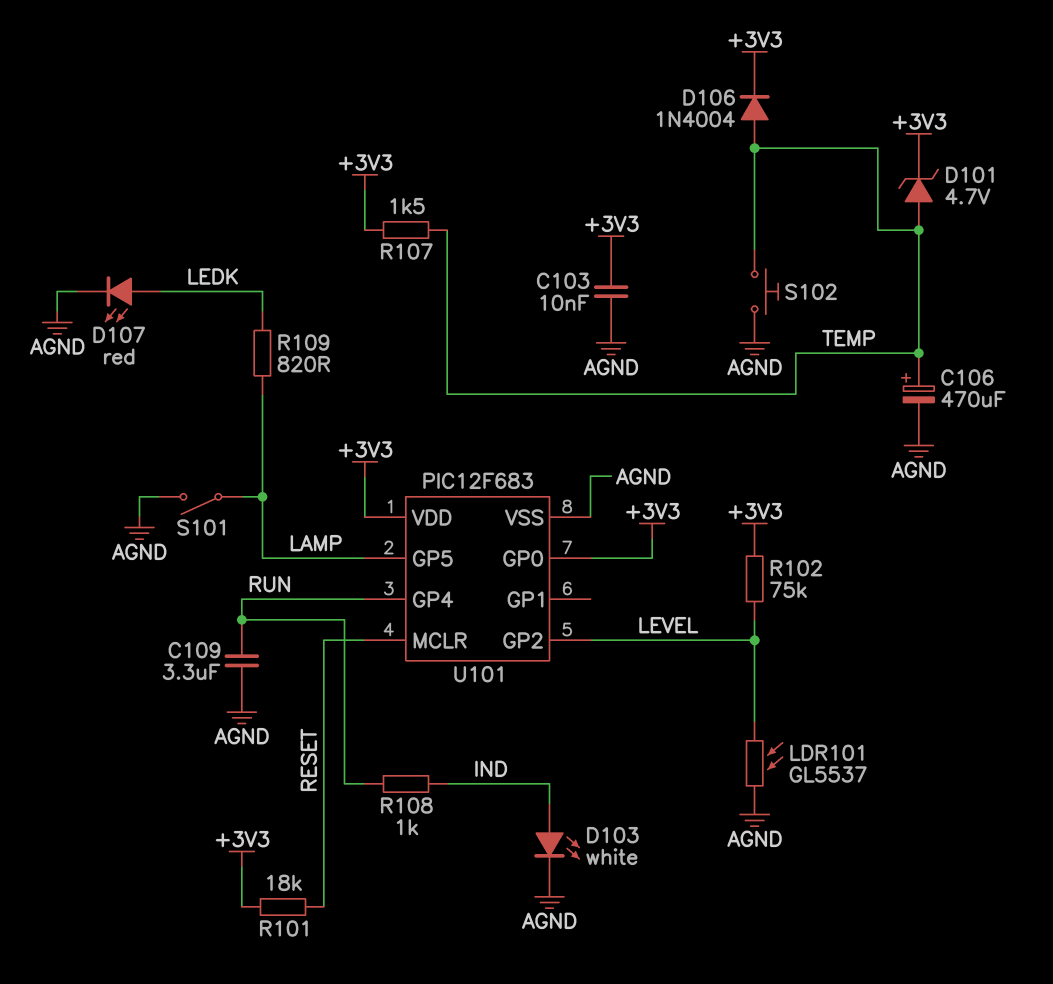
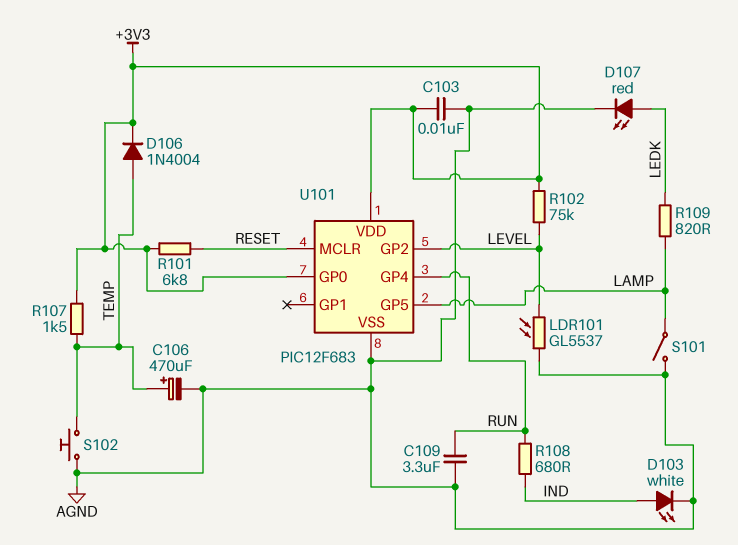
D101: zener 4.7V (A TEMP, K +3V3) -> none
R101: 18k (+3V3, RESET) -> 6.8k (+3V3, RESET)
R108: 1k (IND, RUN) -> 680 (IND, RUN)

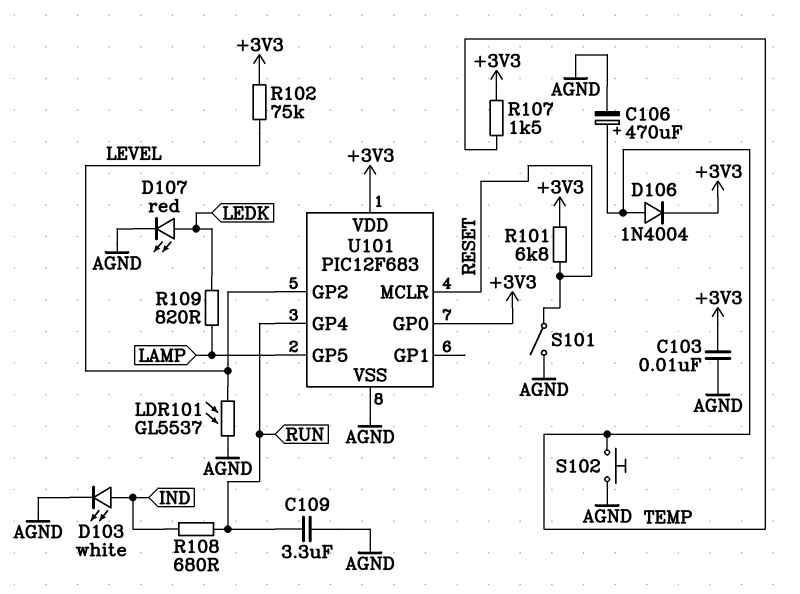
S101: switch (AGND, LAMP) -> switch (AGND, RESET)

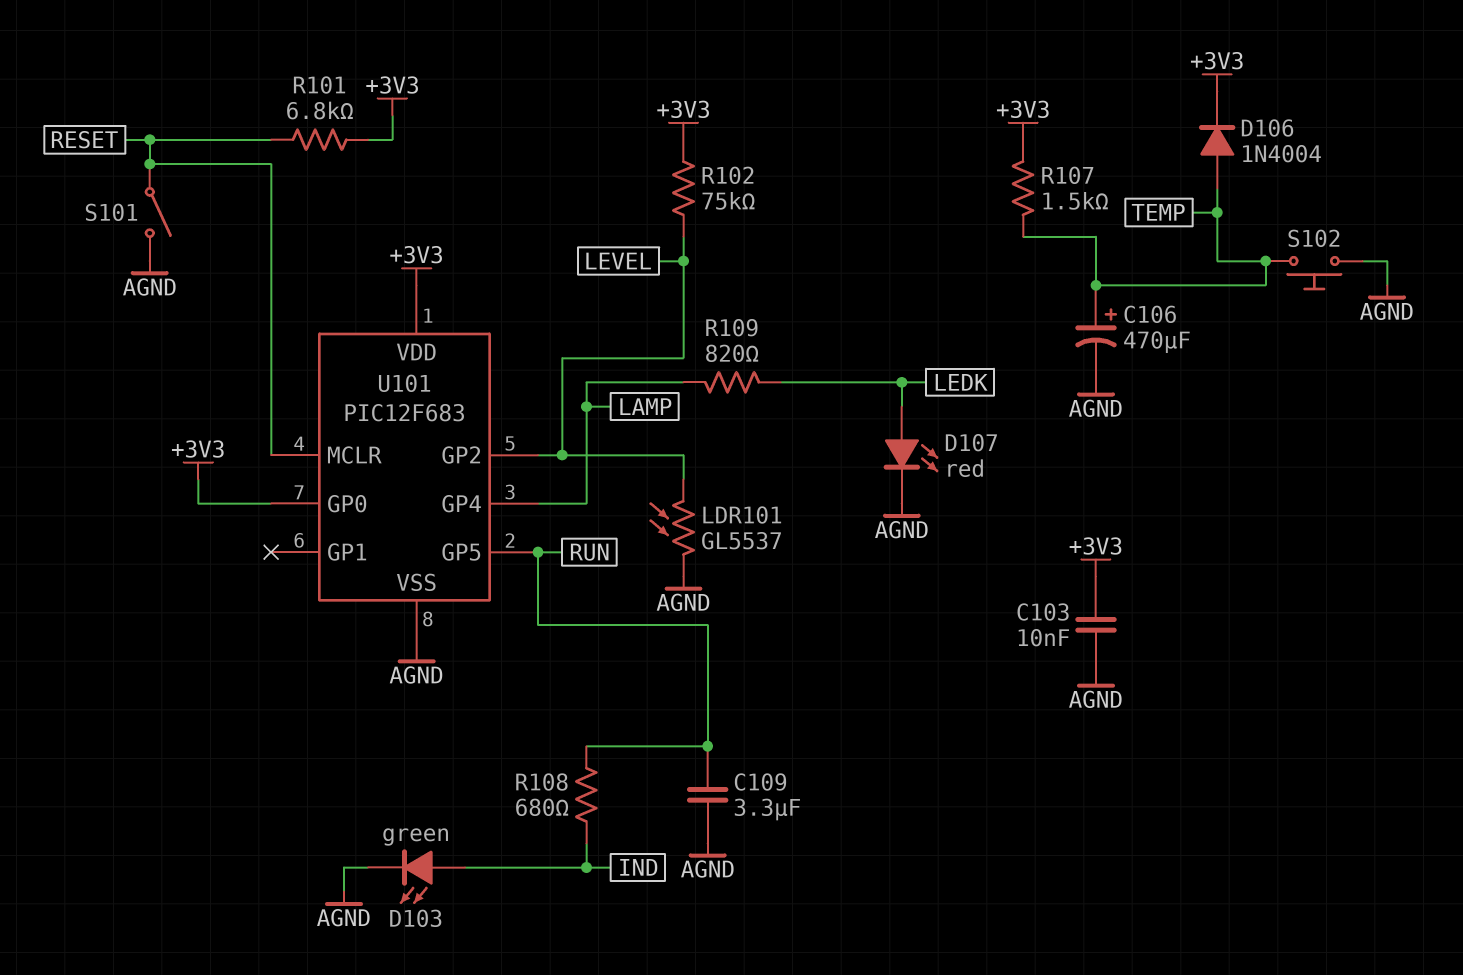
D103: LED white (A IND, K AGND) -> LED green (A IND, K AGND)
U101 pin GP4: RUN -> LAMP
U101 pin GP5: LAMP -> RUN

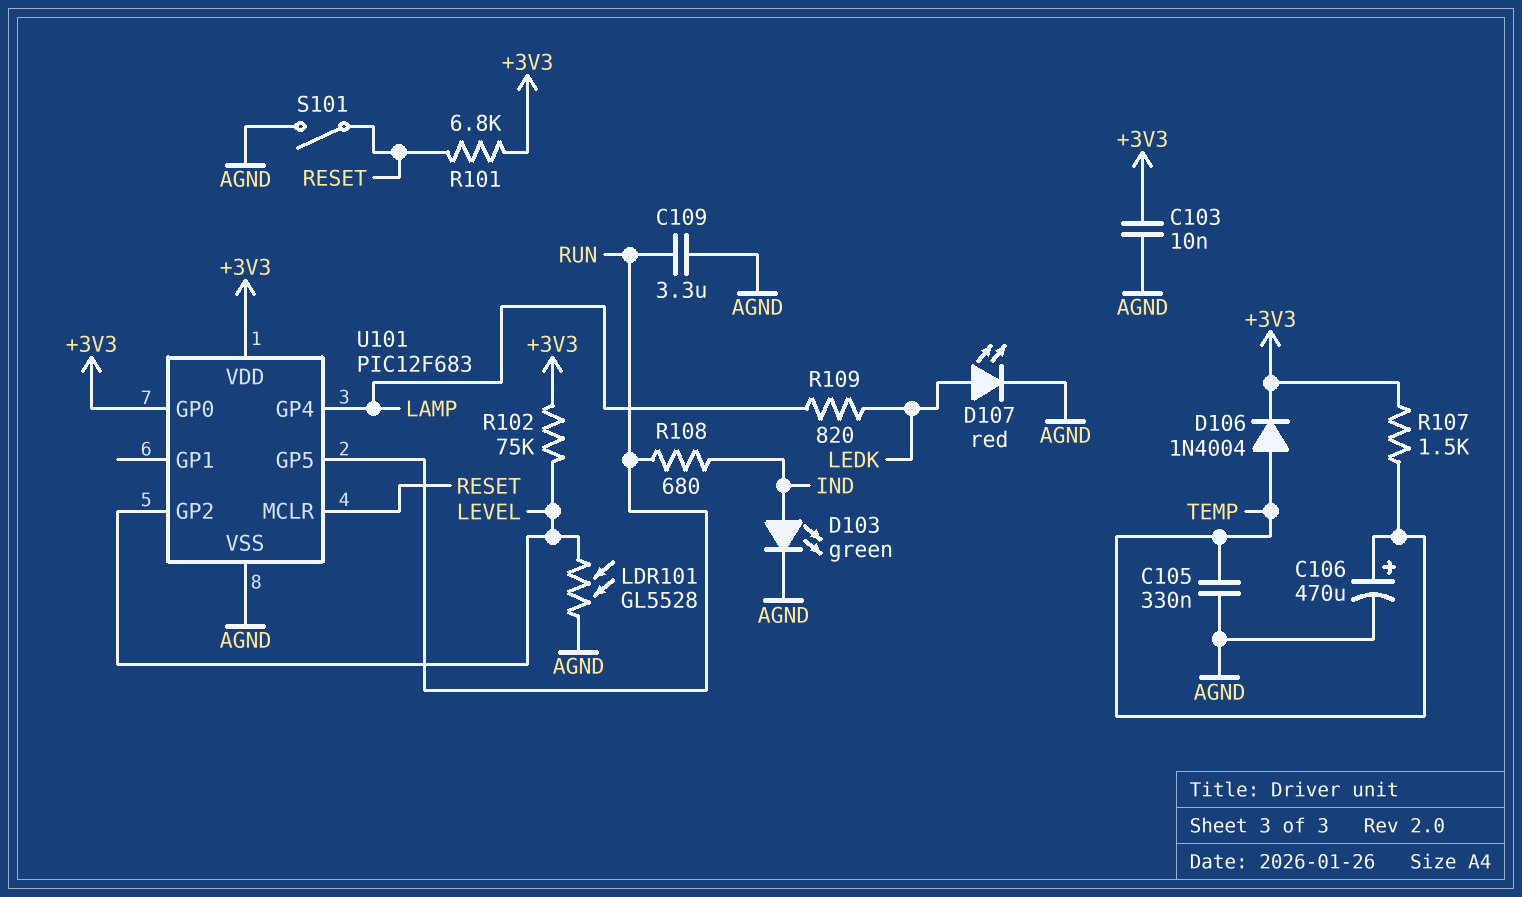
C105: none -> 330nF (AGND, TEMP)
LDR101: GL5537 (AGND, LEVEL) -> GL5528 (AGND, LEVEL)
S102: button (AGND, TEMP) -> none

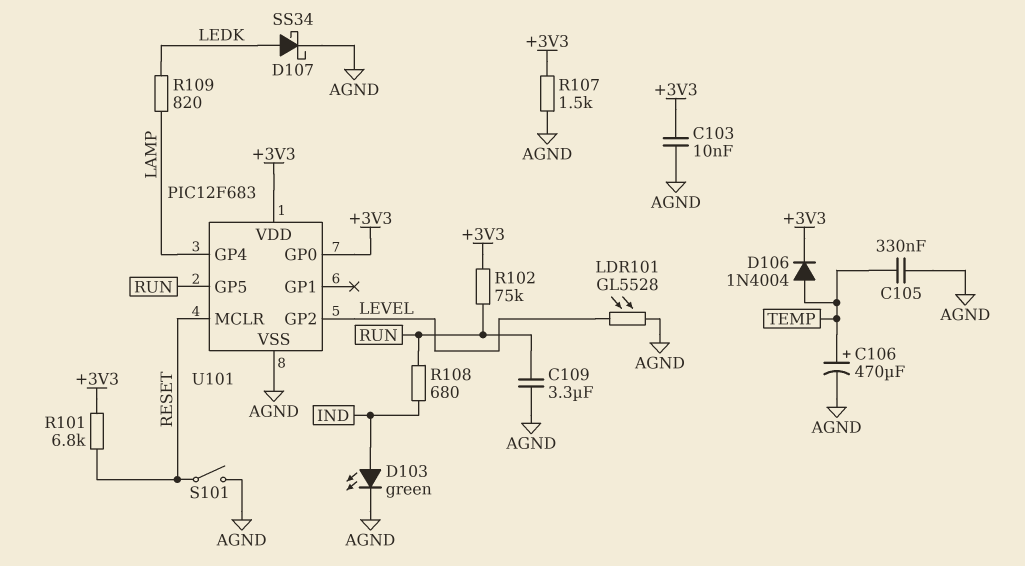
D107: LED red (A LEDK, K AGND) -> schottky SS34 (A LEDK, K AGND)
R102: 75k (+3V3, LEVEL) -> 75k (+3V3, RUN)
R107: 1.5k (+3V3, TEMP) -> 1.5k (+3V3, AGND)

